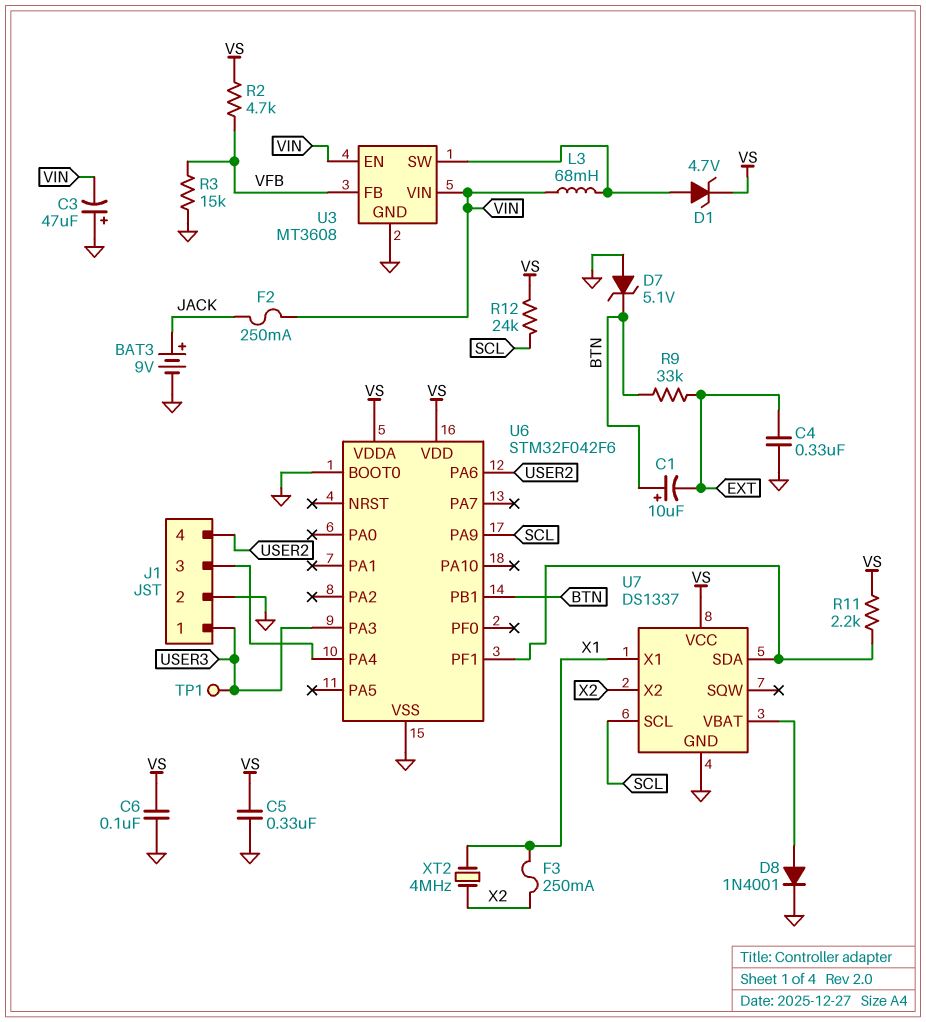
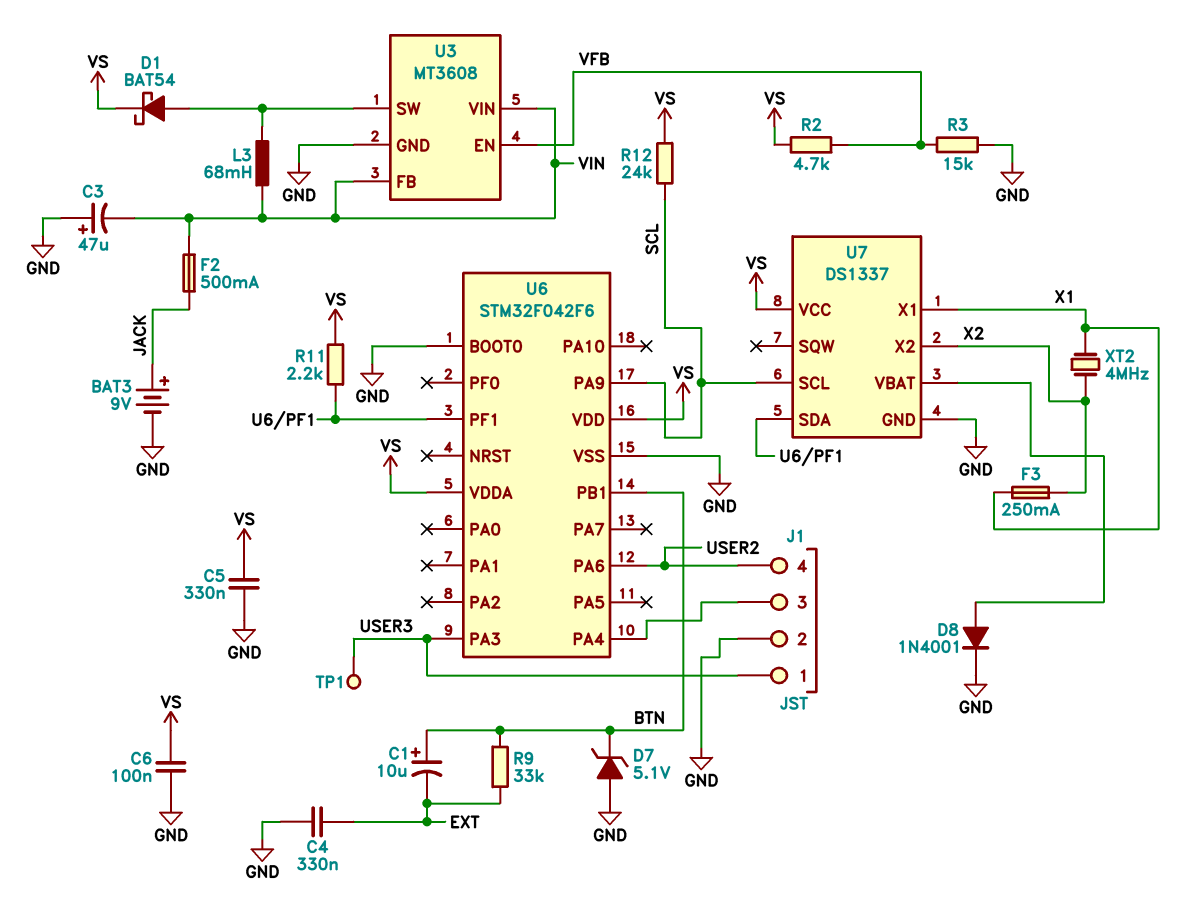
D1: zener 4.7V (A U3/SW, K VS) -> schottky BAT54 (A U3/SW, K VS)
F2: 250mA (JACK, VIN) -> 500mA (JACK, VIN)
U3 pin EN: VIN -> VFB
U3 pin FB: VFB -> VIN

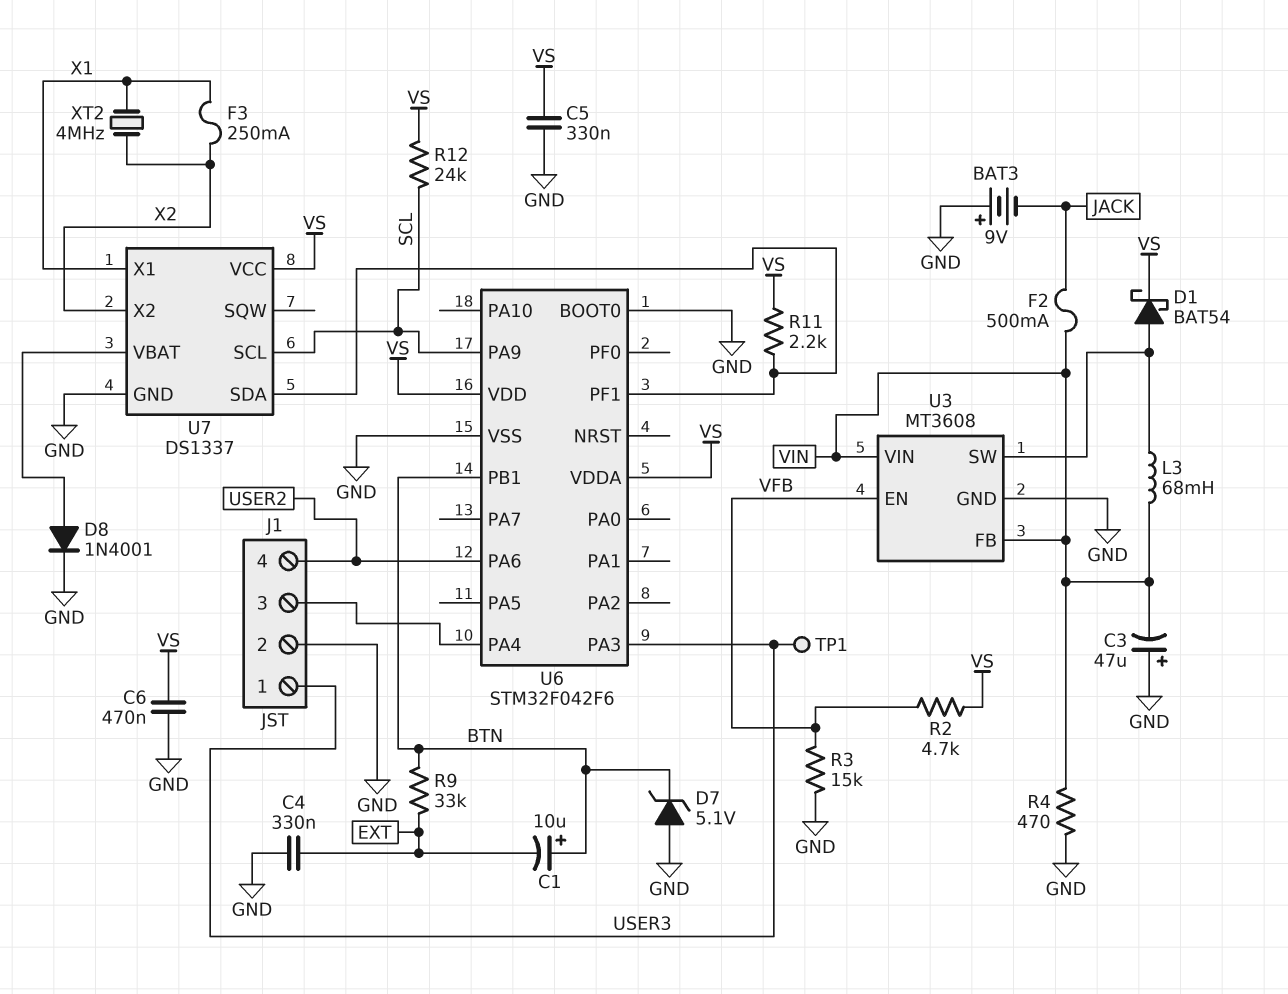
BAT3: 9V (plus JACK, minus GND) -> 9V (plus GND, minus JACK)
C6: 100nF (GND, VS) -> 470nF (GND, VS)
R4: none -> 470 (GND, VIN)

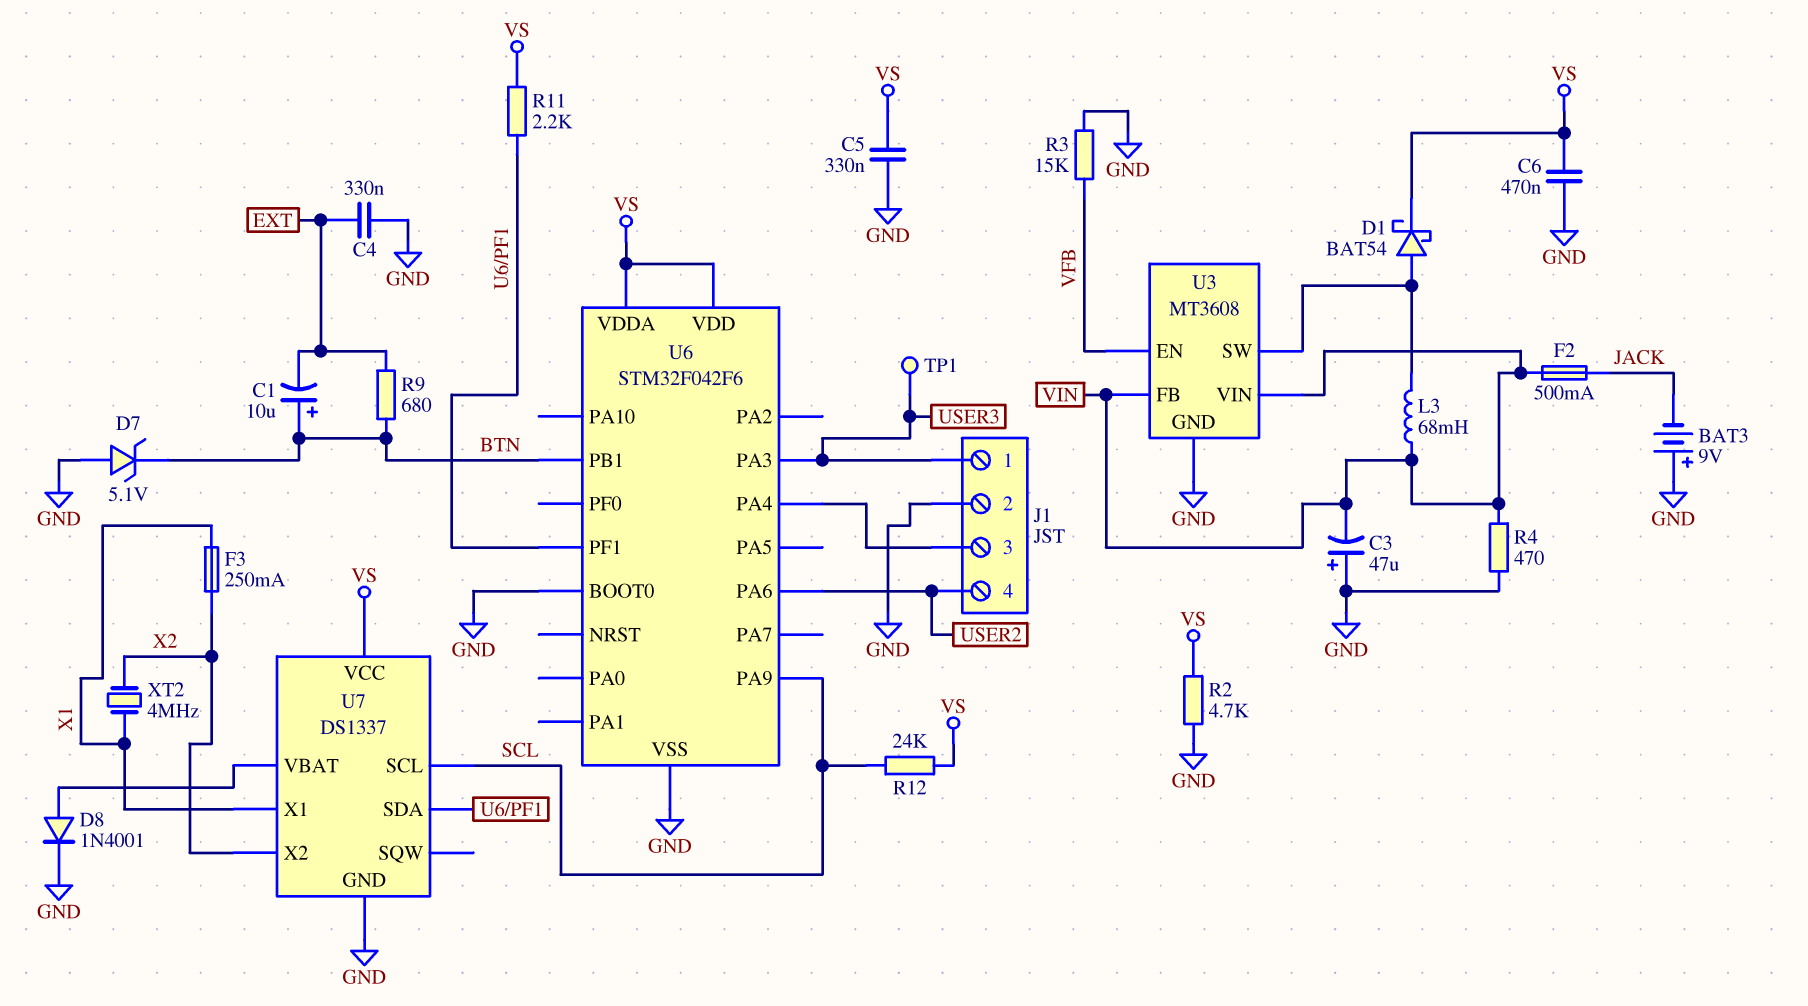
R2: 4.7k (VFB, VS) -> 4.7k (GND, VS)
R9: 33k (BTN, EXT) -> 680 (BTN, EXT)

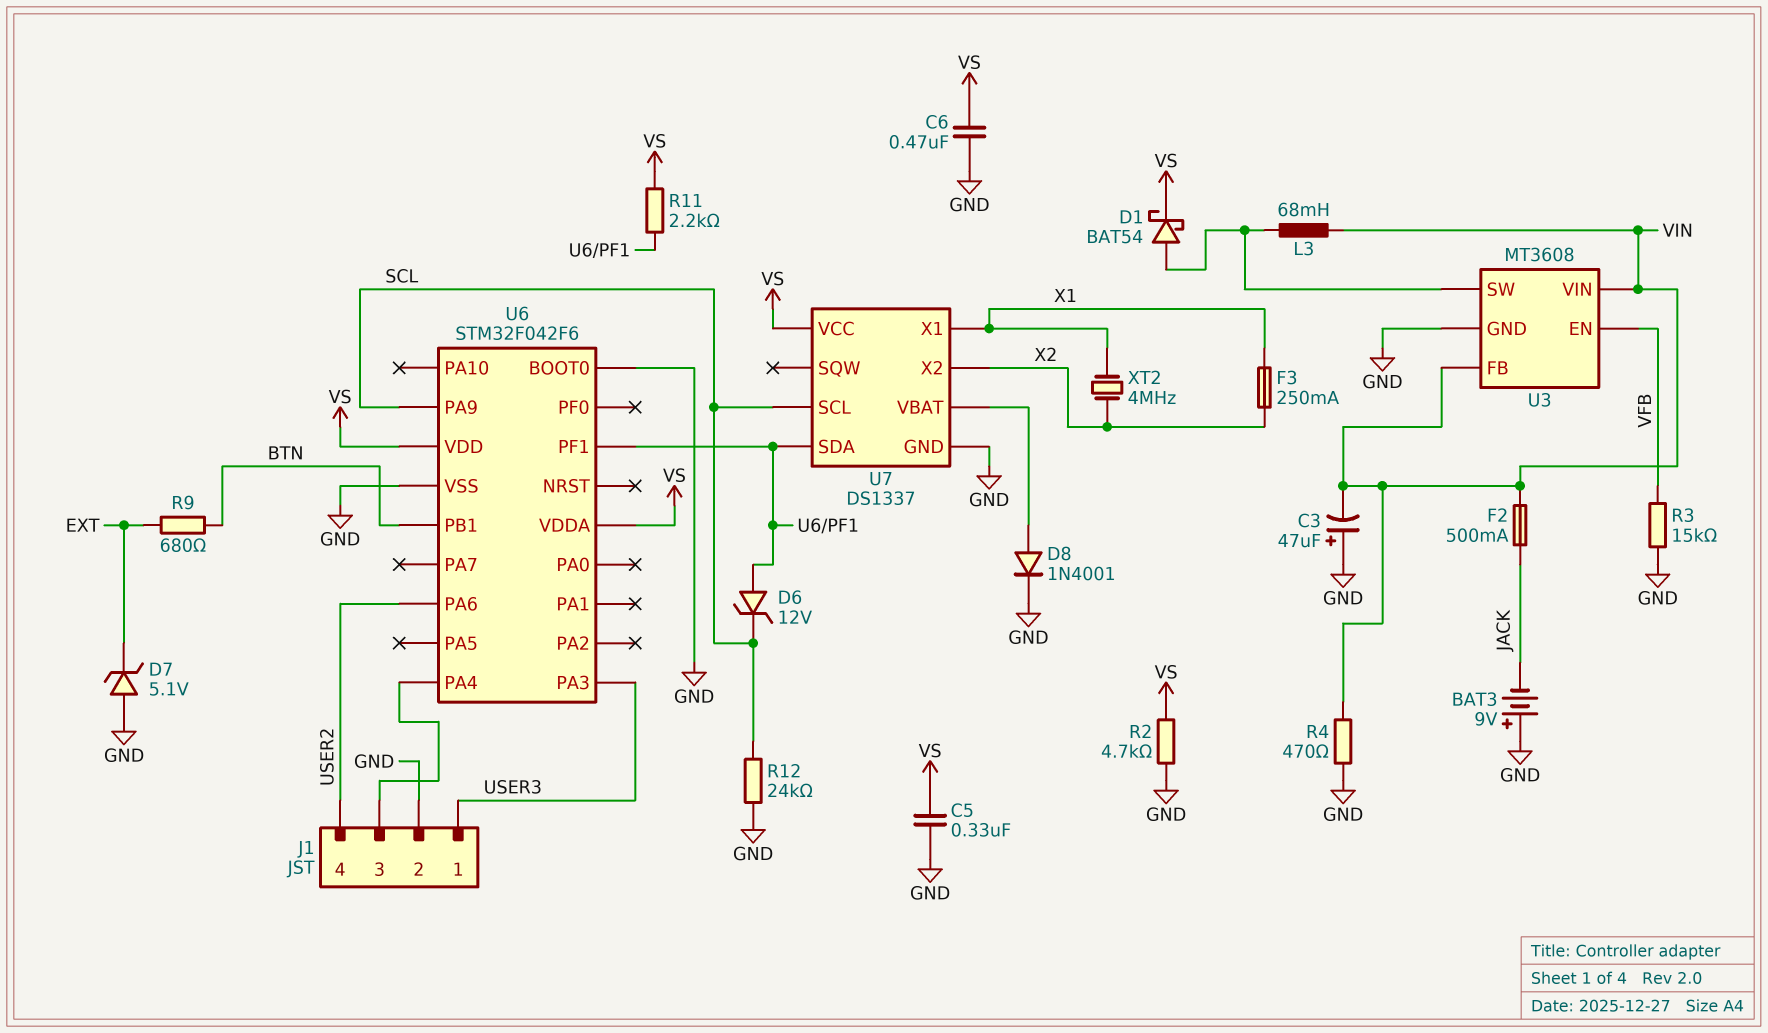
C1: 10uF (plus BTN, minus EXT) -> none
C4: 330nF (EXT, GND) -> none
D6: none -> zener 12V (A U6/PF1, K SCL)
D7: zener 5.1V (A GND, K BTN) -> zener 5.1V (A GND, K EXT)
R12: 24k (SCL, VS) -> 24k (GND, SCL)
TP1: test point (USER3) -> none

